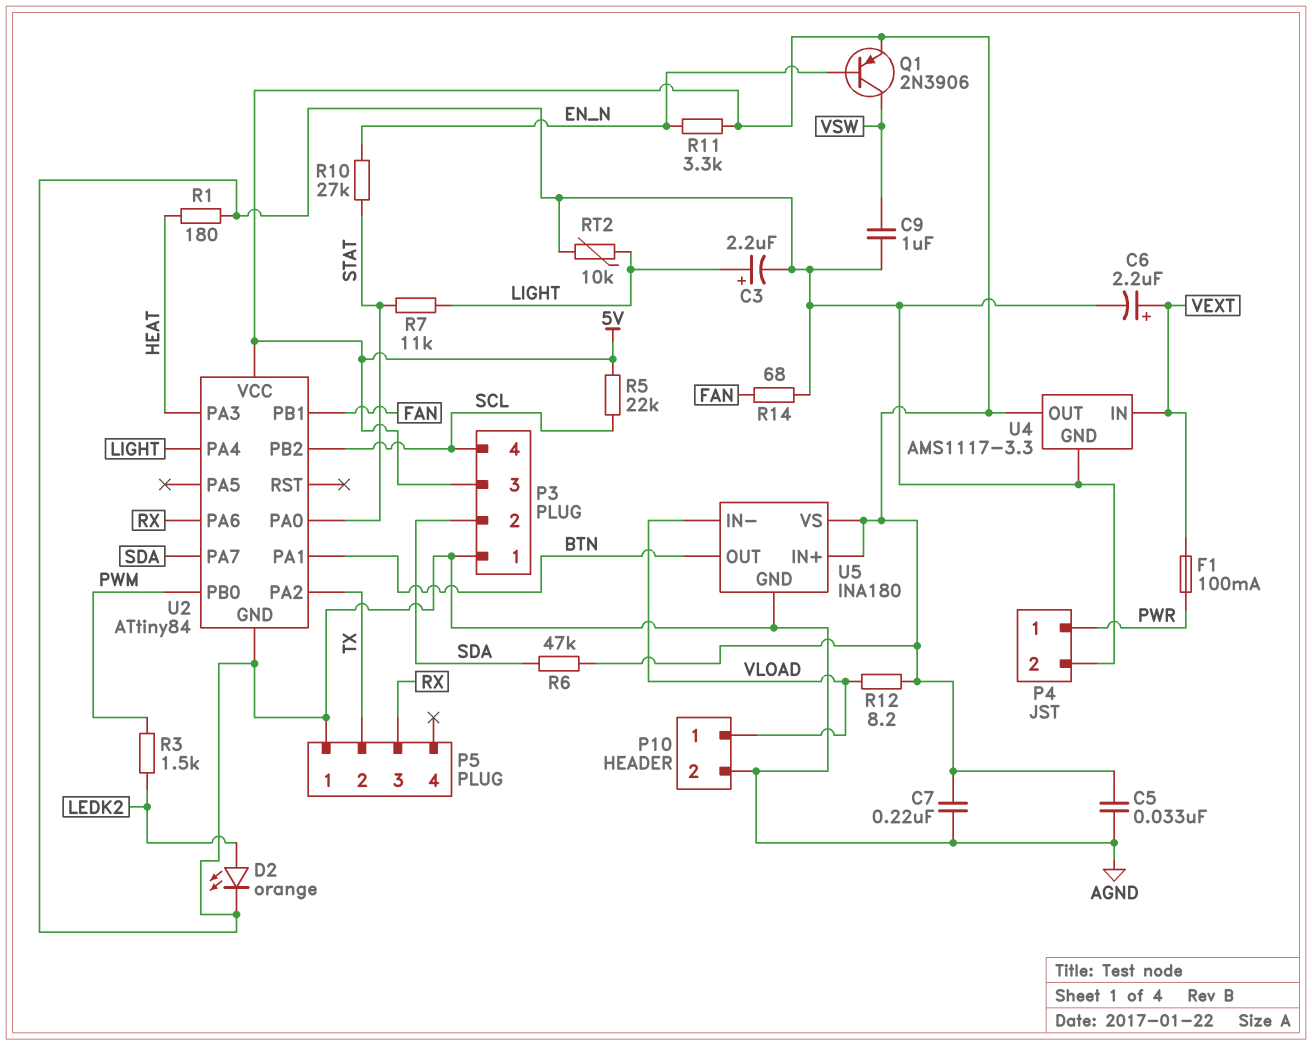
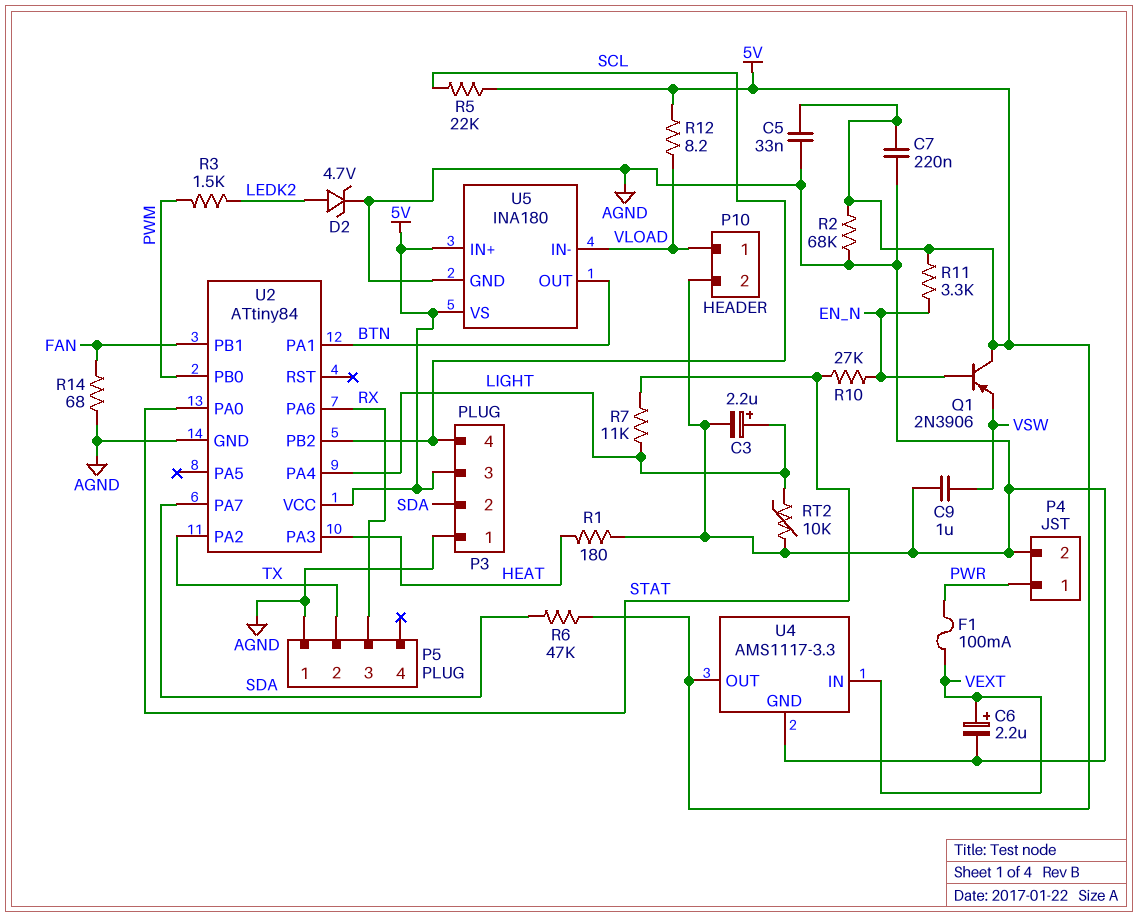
D2: LED orange (A LEDK2, K AGND) -> zener 4.7V (A LEDK2, K AGND)
Q1: PNP 2N3906 (B EN_N, C VSW, E 5V) -> PNP 2N3906 (B EN_N, C 5V, E VSW)
R2: none -> 68k (5V, AGND)

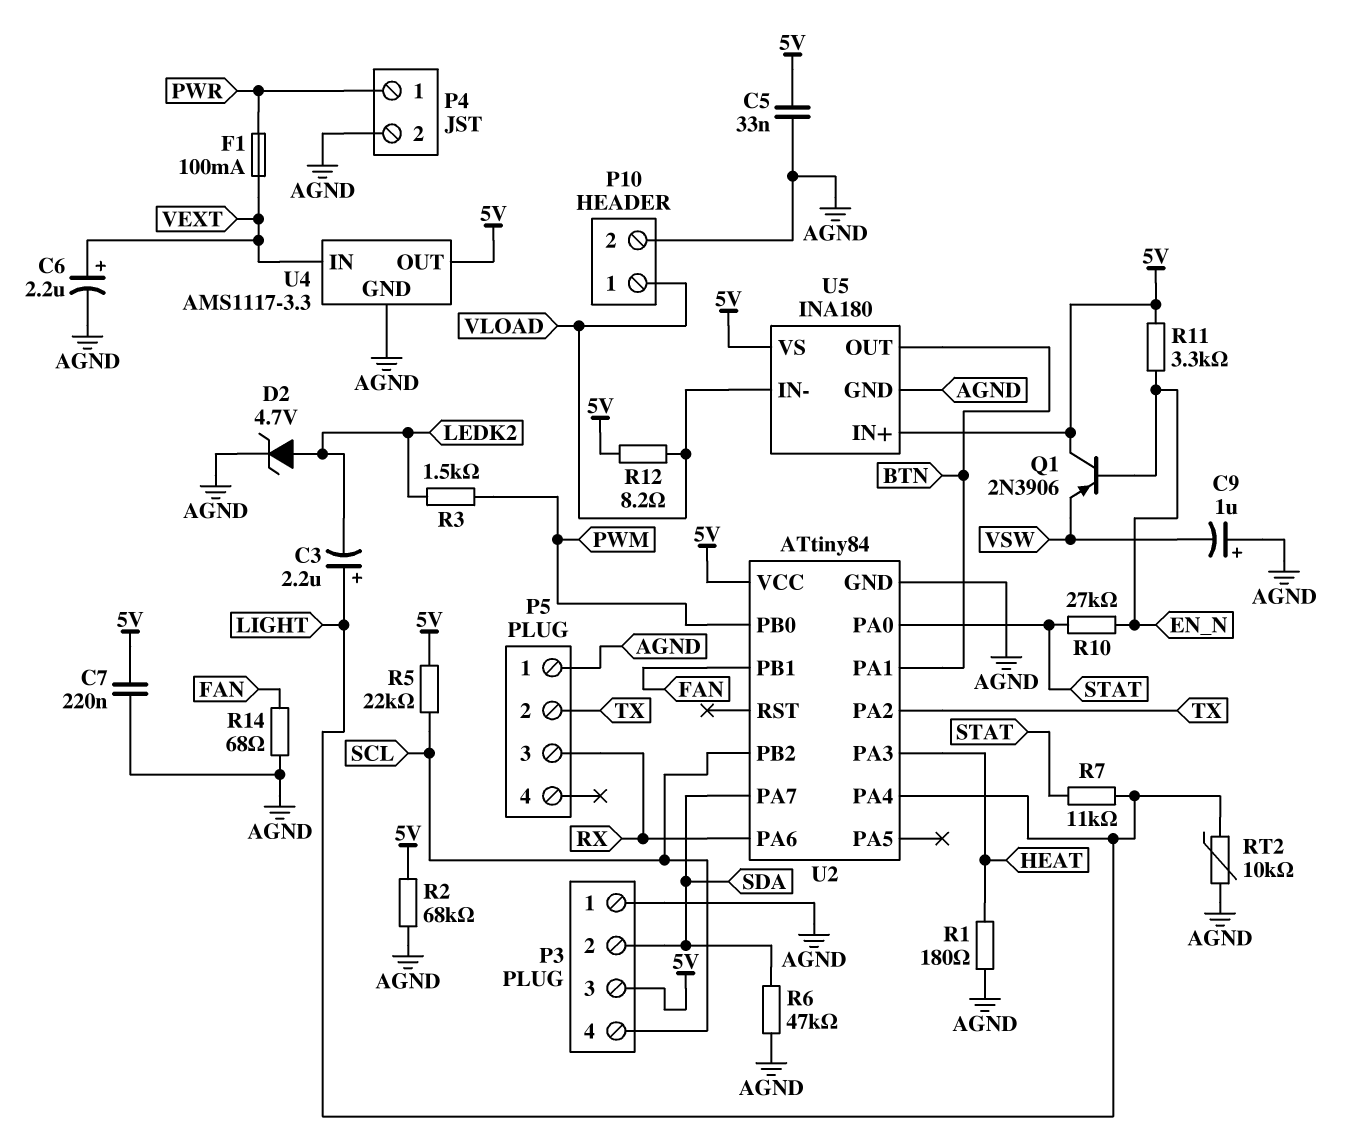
C3: 2.2uF (plus LIGHT, minus AGND) -> 2.2uF (plus LIGHT, minus LEDK2)
C9: 1uF (AGND, VSW) -> 1uF (plus AGND, minus VSW)
R6: 47k (5V, SDA) -> 47k (AGND, SDA)

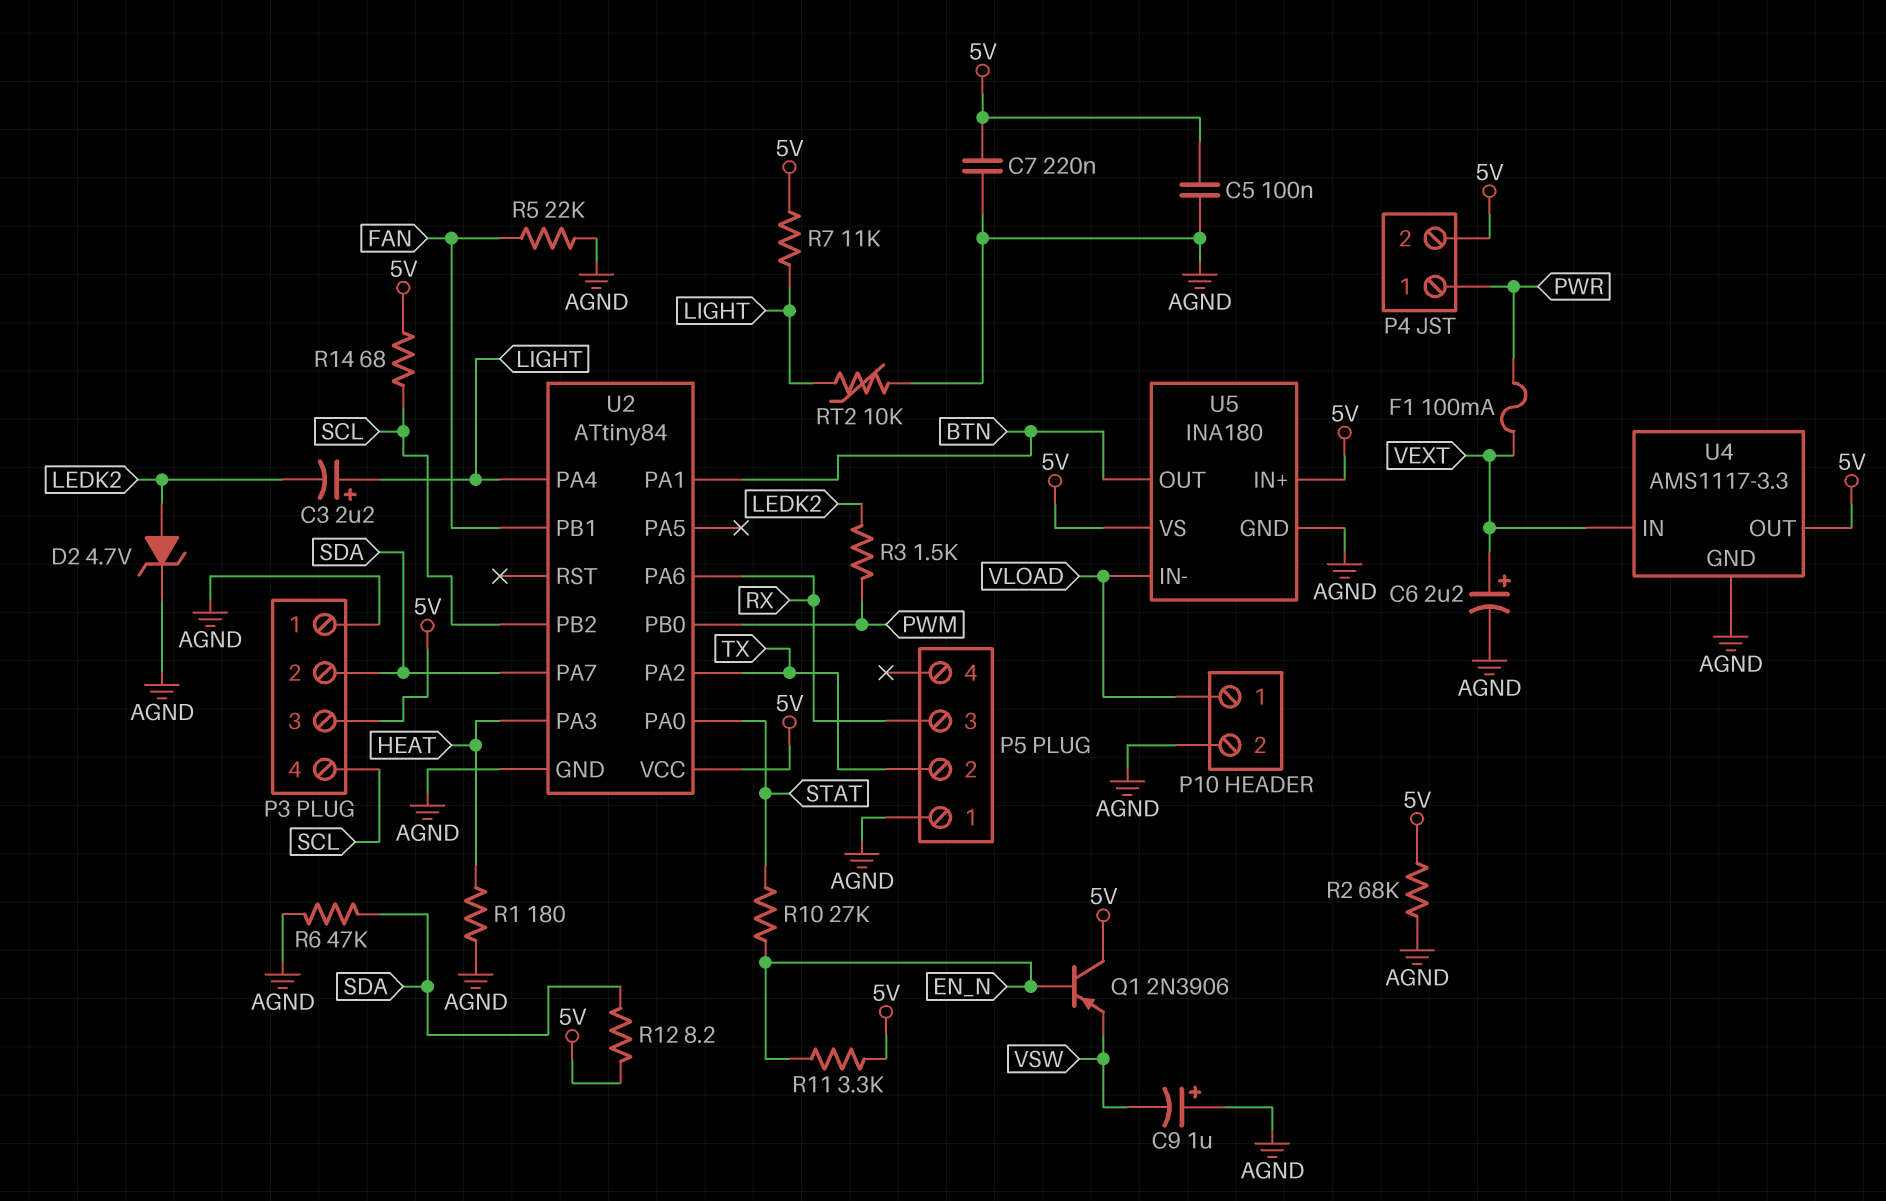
C5: 33nF (5V, AGND) -> 100nF (5V, AGND)
P4 pin 2: AGND -> 5V
R5: 22k (5V, SCL) -> 22k (AGND, FAN)
R7: 11k (LIGHT, STAT) -> 11k (5V, LIGHT)
R12: 8.2 (5V, VLOAD) -> 8.2 (5V, SDA)
R14: 68 (AGND, FAN) -> 68 (5V, SCL)

